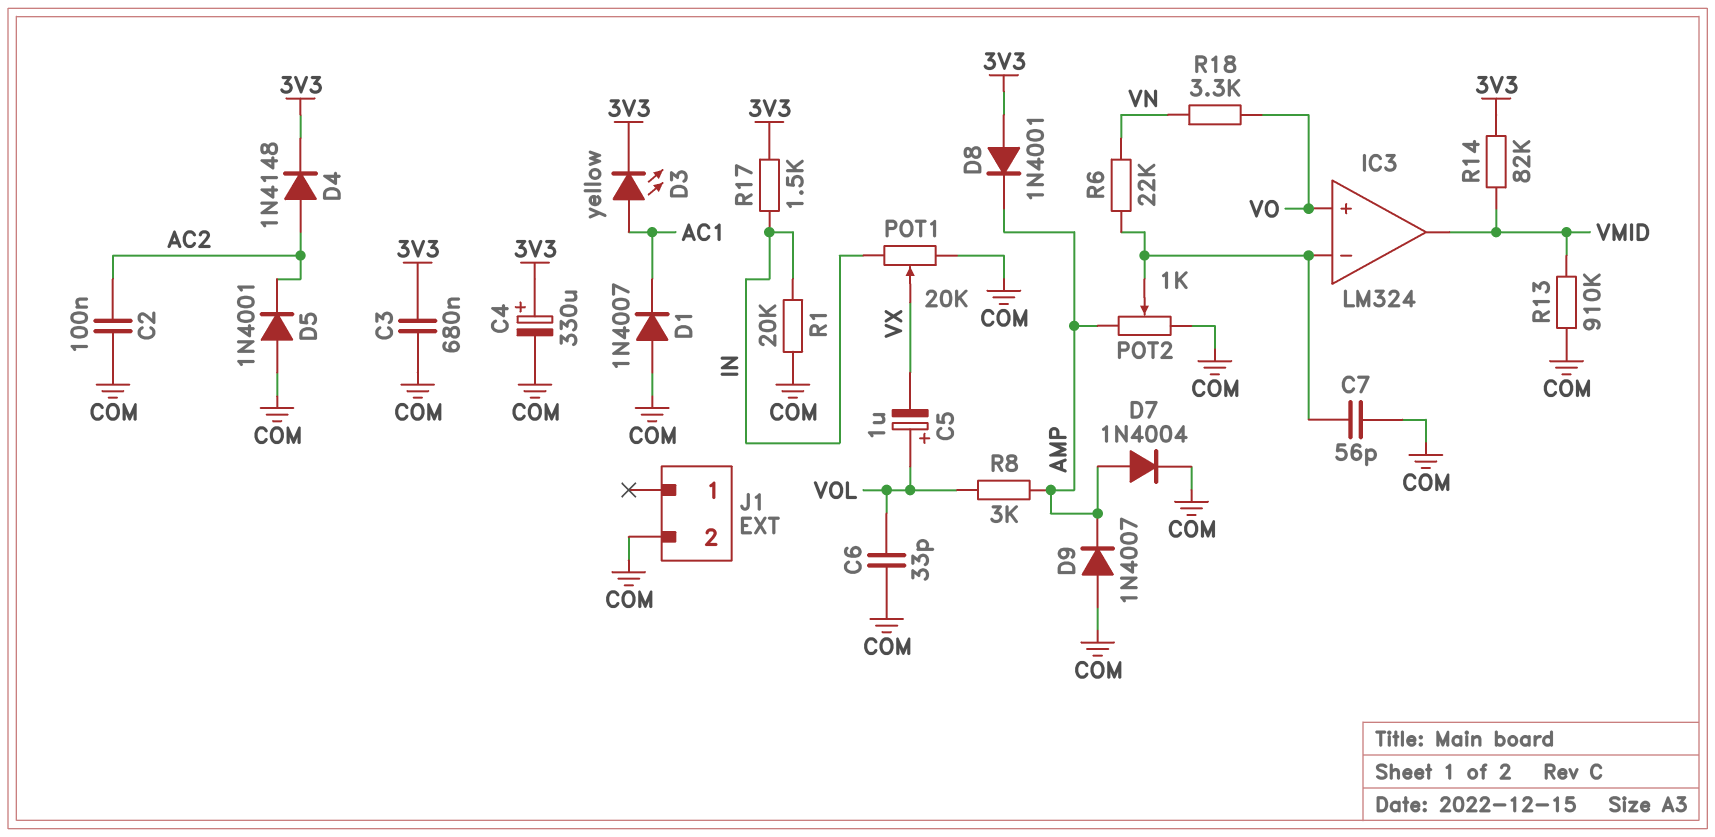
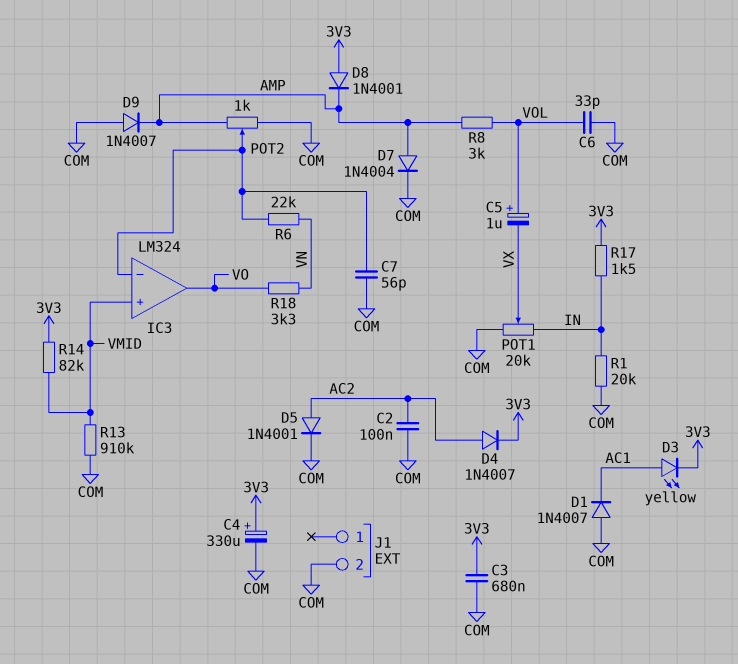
D4: diode 1N4148 (A AC2, K 3V3) -> diode 1N4007 (A AC2, K 3V3)
D5: diode 1N4001 (A COM, K AC2) -> diode 1N4001 (A AC2, K COM)
IC3 pin in+: VO -> VMID
IC3 pin out: VMID -> VO

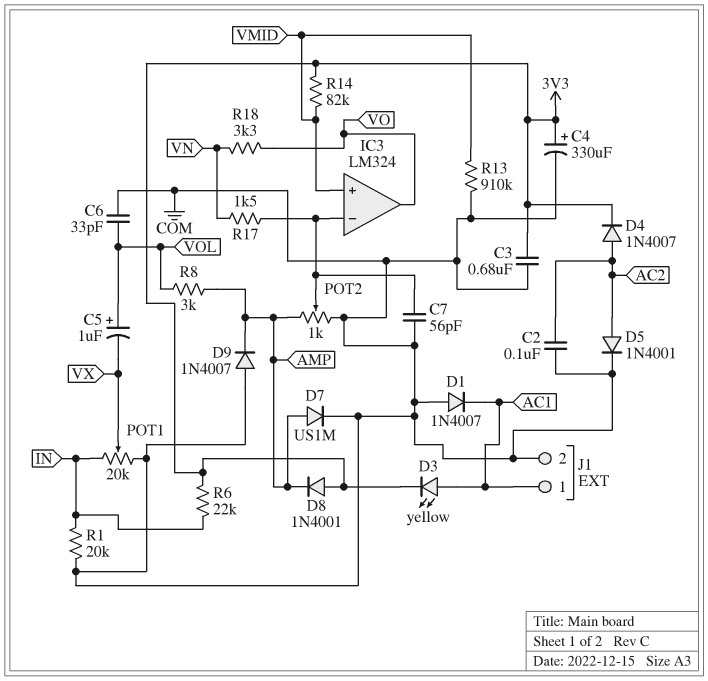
D7: diode 1N4004 (A AMP, K COM) -> diode US1M (A AMP, K COM)
J1 pin 1: none -> AC1
R6: 22k (IC3/in-, VN) -> 22k (3V3, IN)
R17: 1.5k (3V3, IN) -> 1.5k (IC3/in-, VN)

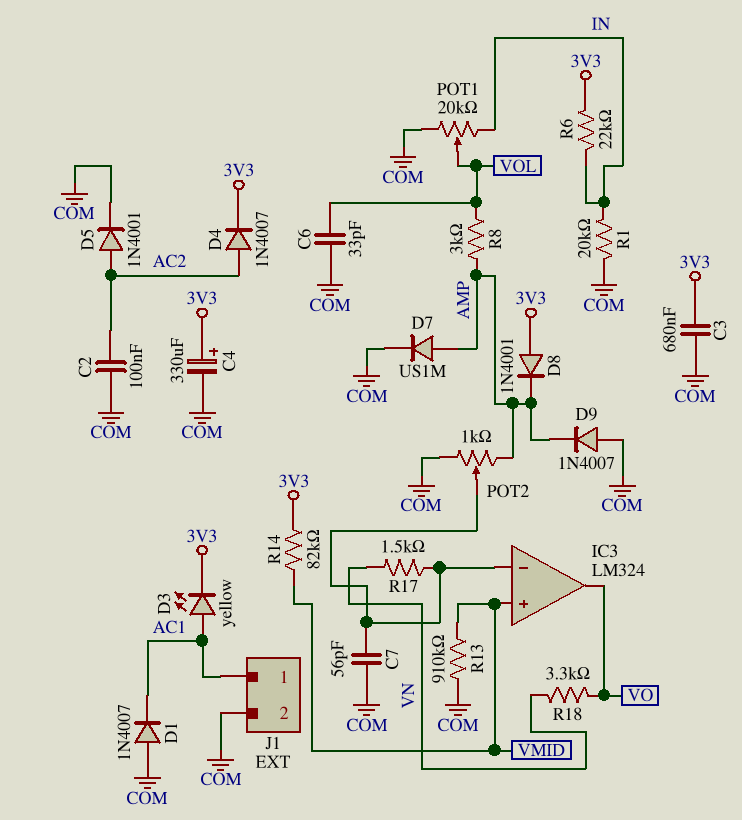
C5: 1uF (plus VOL, minus VX) -> none
POT1: 20k (COM, IN, wiper VX) -> 20k (COM, IN, wiper VOL)

